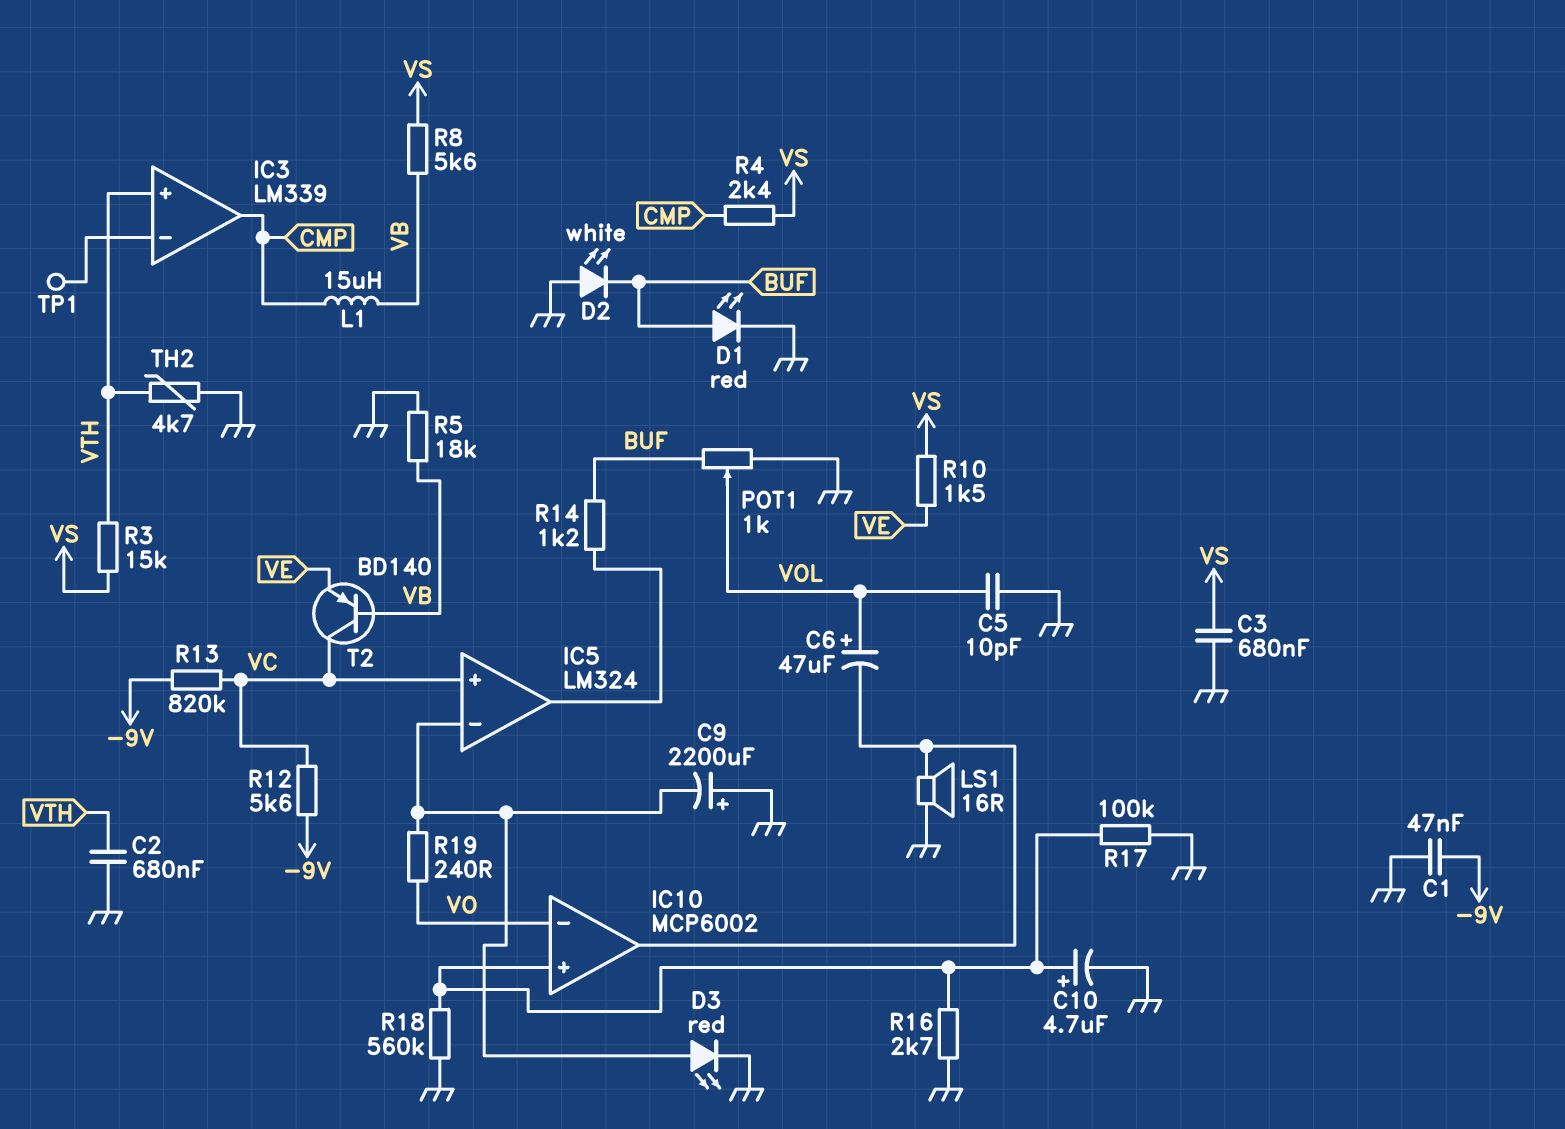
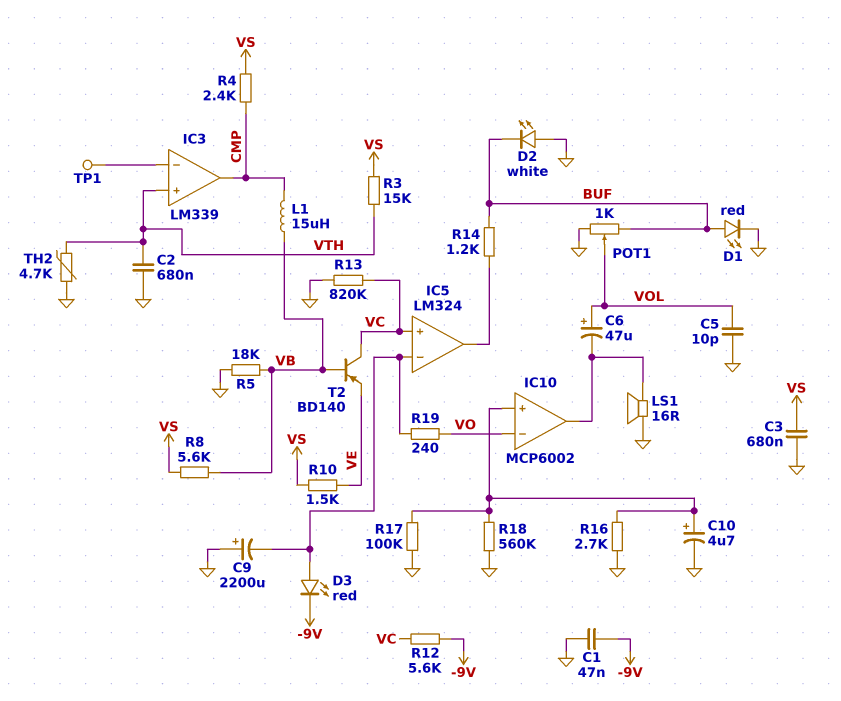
D3: LED red (A IC5/in-, K GND) -> LED red (A IC5/in-, K -9V)
R13: 820k (-9V, VC) -> 820k (GND, VC)

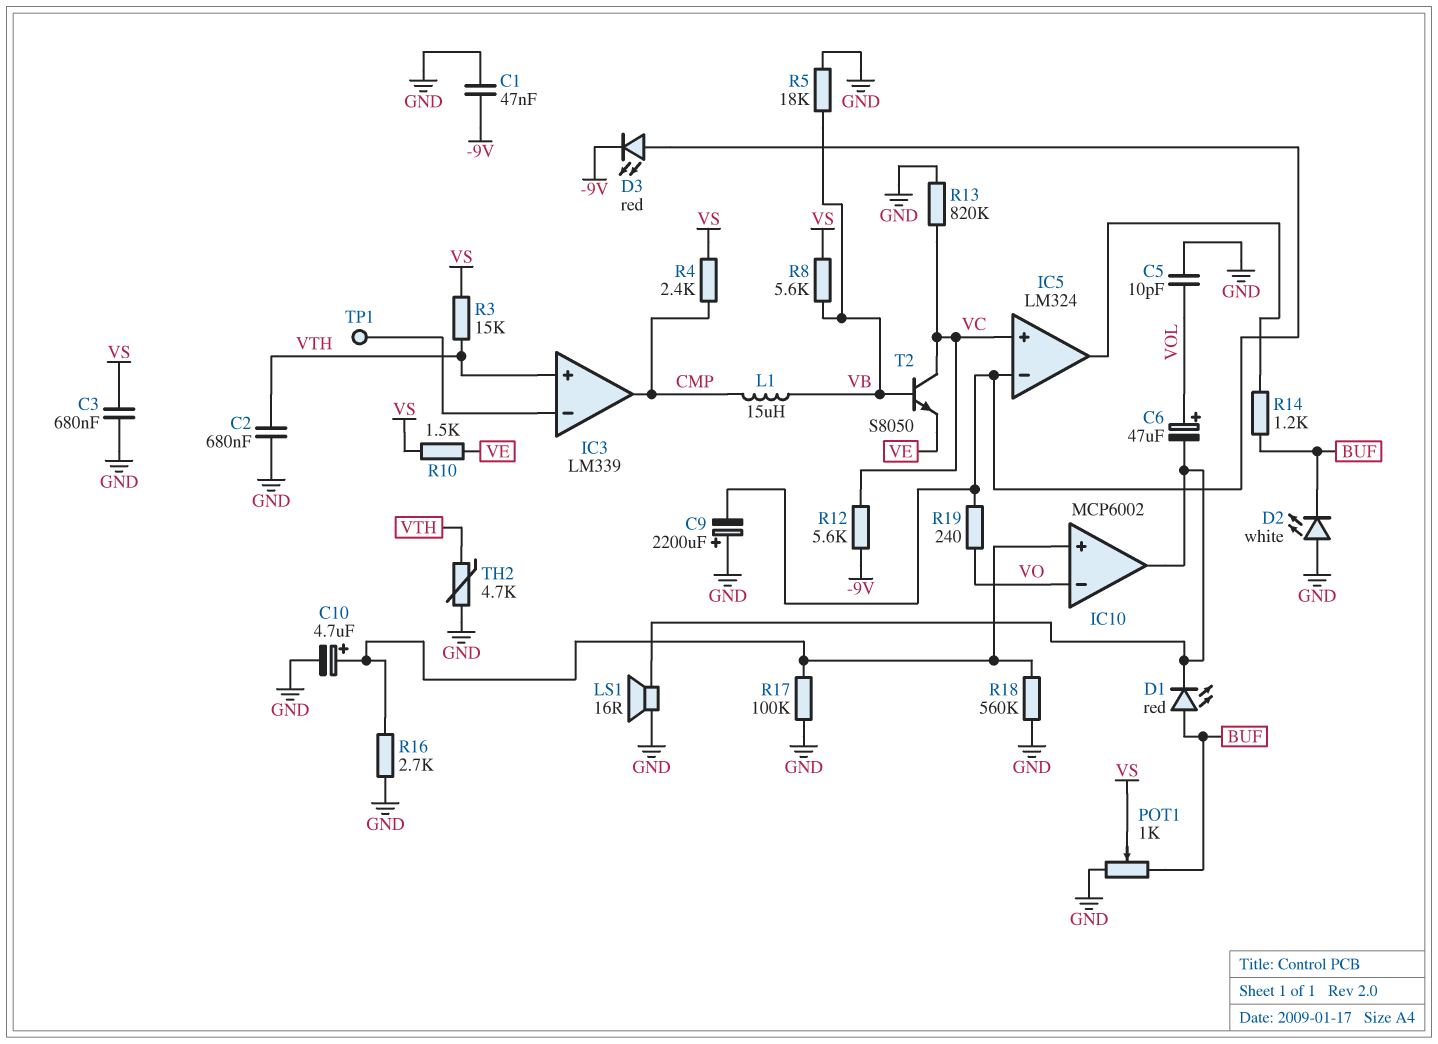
D1: LED red (A BUF, K GND) -> LED red (A BUF, K IC10/out)
POT1: 1k (BUF, GND, wiper VOL) -> 1k (BUF, GND, wiper VS)
T2: PNP BD140 (B VB, C VC, E VE) -> NPN S8050 (B VB, C VC, E VE)

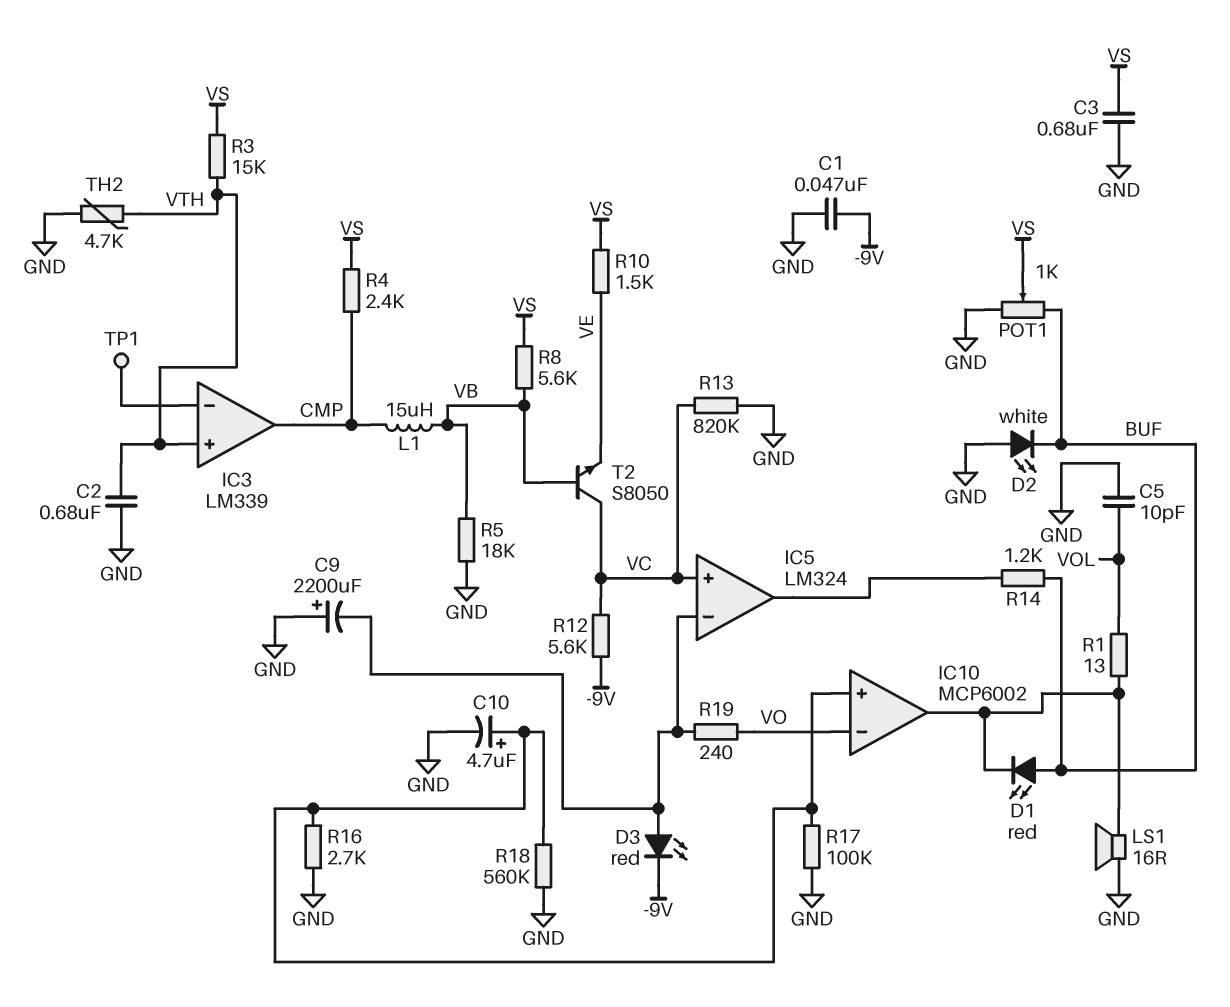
C6: 47uF (plus VOL, minus IC10/out) -> none
R1: none -> 13 (IC10/out, VOL)

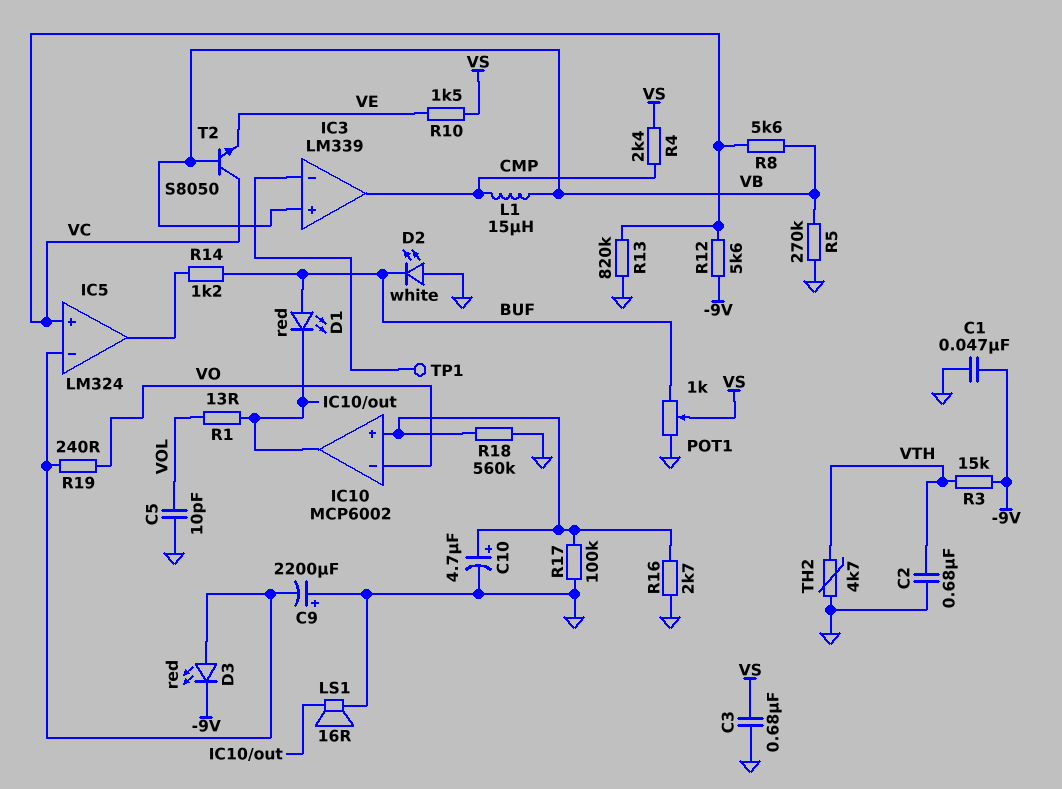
IC3 pin in+: VTH -> VB
R3: 15k (VS, VTH) -> 15k (-9V, VTH)
R5: 18k (GND, VB) -> 270k (GND, VB)
R8: 5.6k (VB, VS) -> 5.6k (VB, VC)

